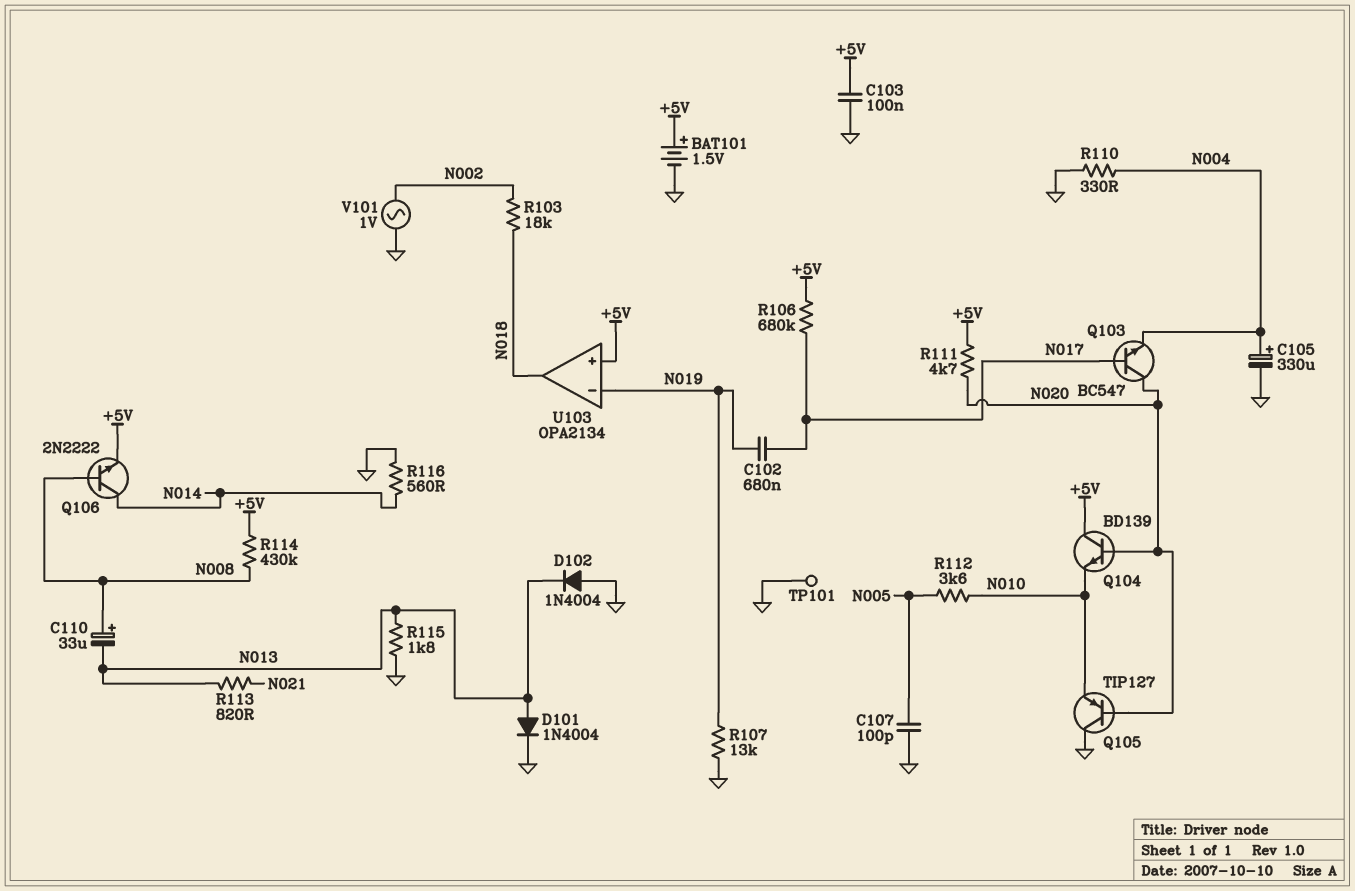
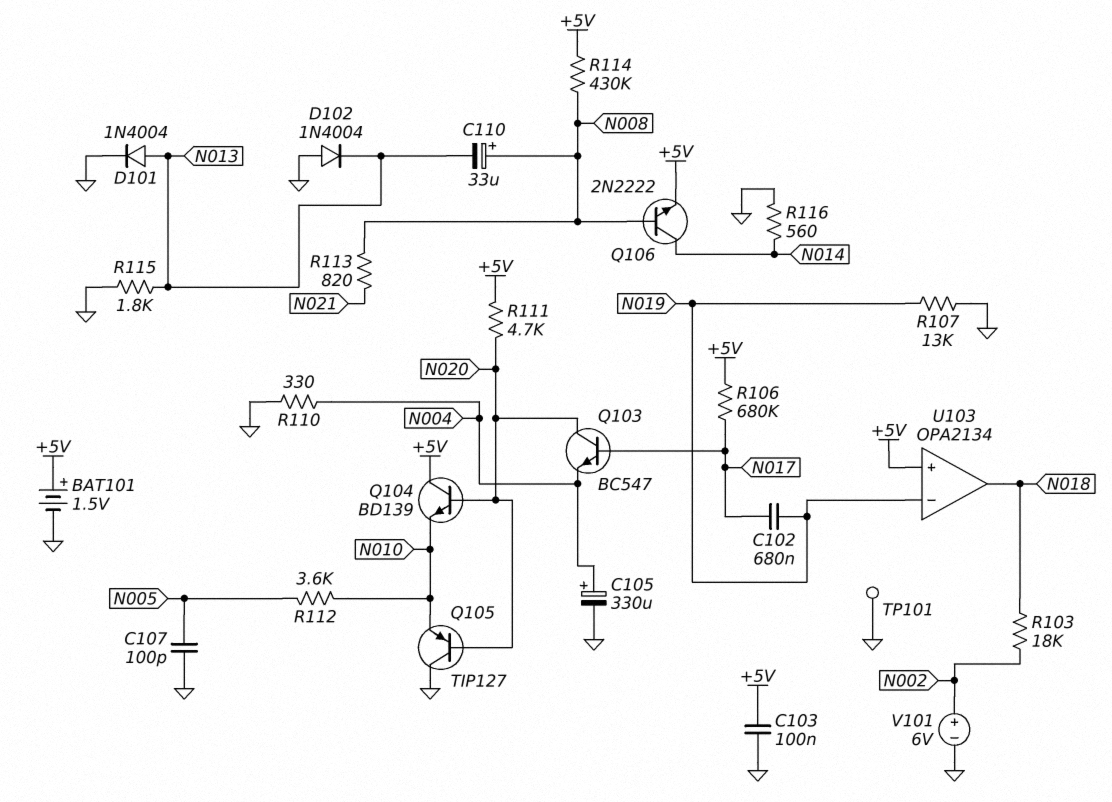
R113: 820 (N013, N021) -> 820 (N008, N021)
V101: AC 1V (GND, N002) -> 6V (plus N002, minus GND)

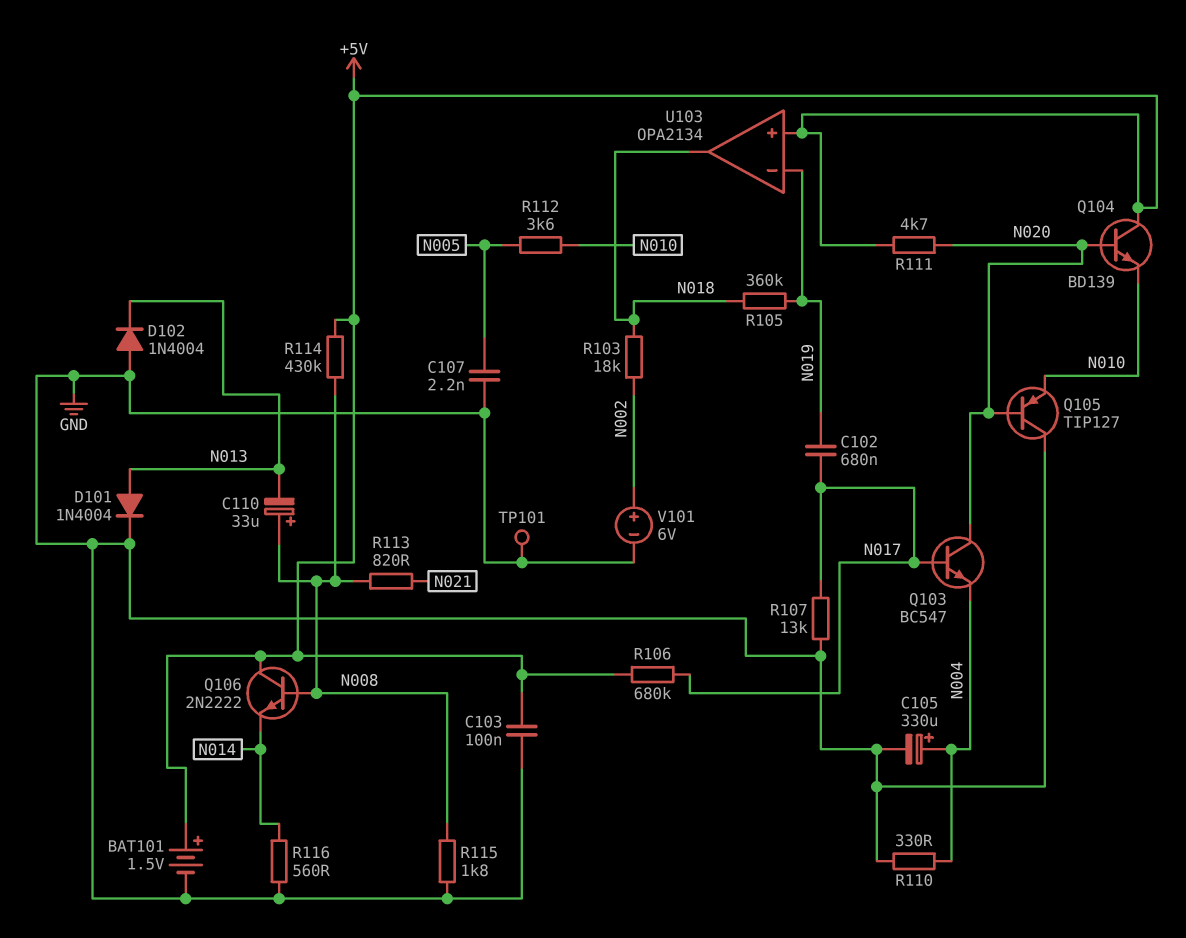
C107: 100pF (GND, N005) -> 2.2nF (GND, N005)
Q106: NPN 2N2222 (B N008, C N014, E +5V) -> NPN 2N2222 (B N008, C +5V, E N014)
R105: none -> 360k (N018, N019)
R107: 13k (GND, N019) -> 13k (GND, N017)
R115: 1.8k (GND, N013) -> 1.8k (GND, N008)

